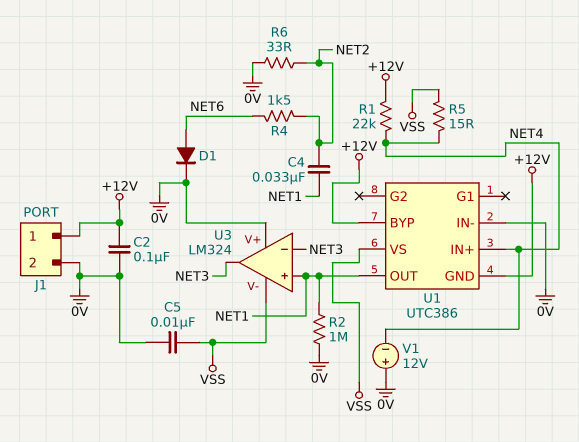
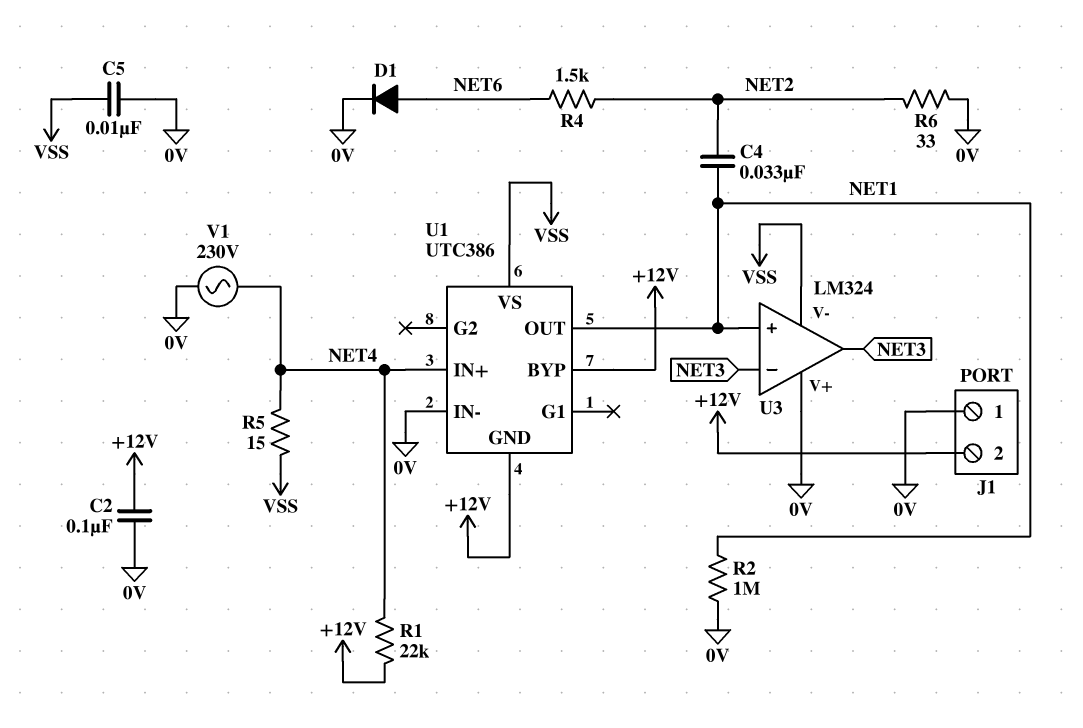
J1 pin 1: +12V -> 0V
J1 pin 2: 0V -> +12V
V1: 12V (plus 0V, minus NET4) -> AC 230V (0V, NET4)

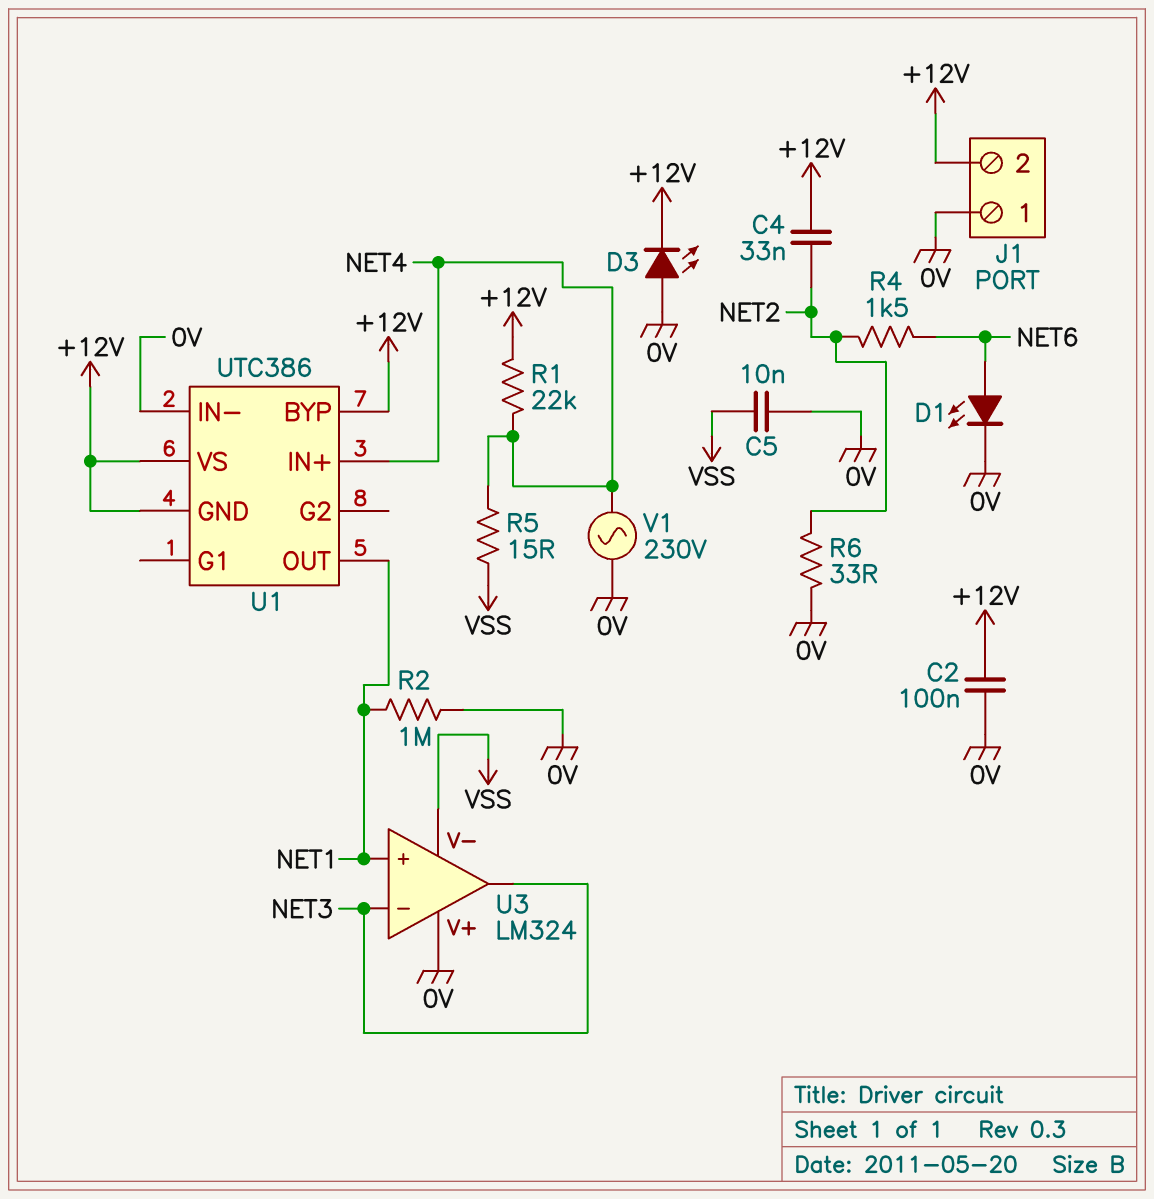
C4: 33nF (NET1, NET2) -> 33nF (+12V, NET2)
D1: diode (A NET6, K 0V) -> LED (A NET6, K 0V)
D3: none -> LED (A 0V, K +12V)
U1 pin VS: VSS -> +12V

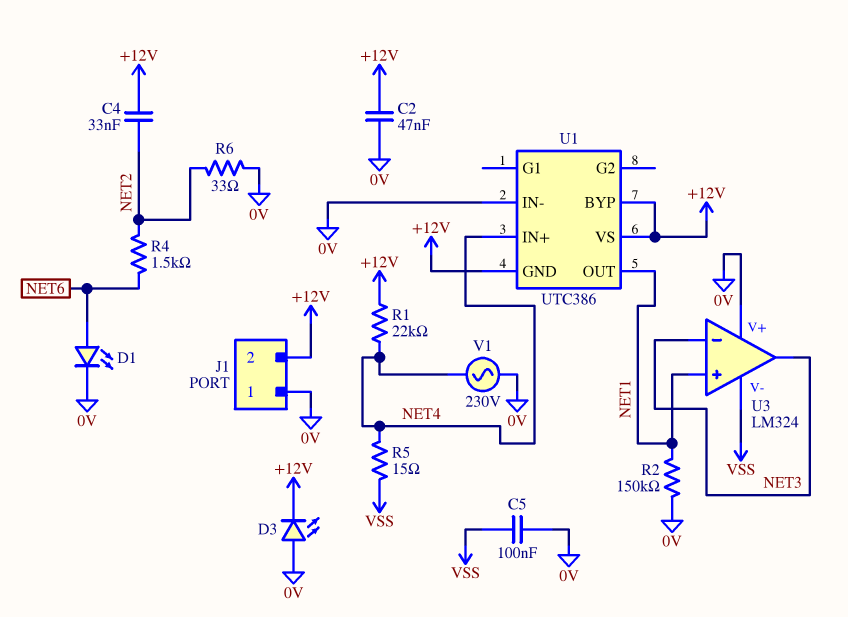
C2: 100nF (+12V, 0V) -> 47nF (+12V, 0V)
C5: 10nF (0V, VSS) -> 100nF (0V, VSS)
R2: 1M (0V, NET1) -> 150k (0V, NET1)

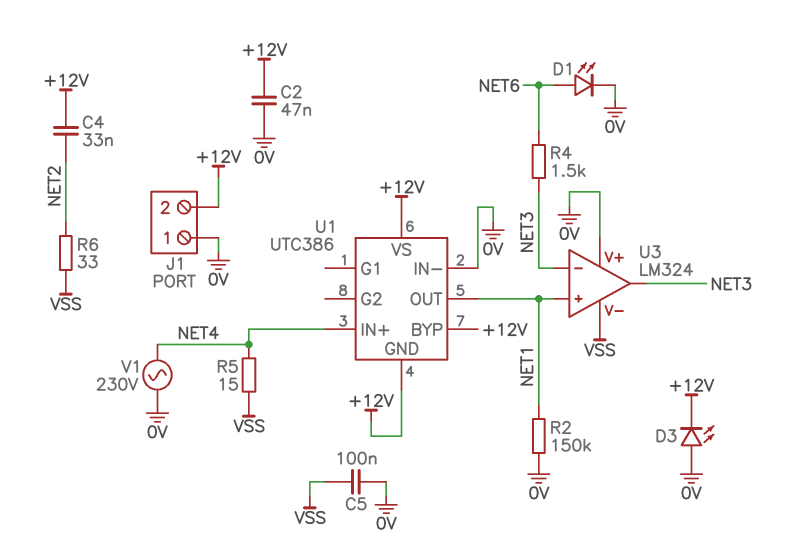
R1: 22k (+12V, NET4) -> none
R4: 1.5k (NET2, NET6) -> 1.5k (NET3, NET6)
R6: 33 (0V, NET2) -> 33 (NET2, VSS)

